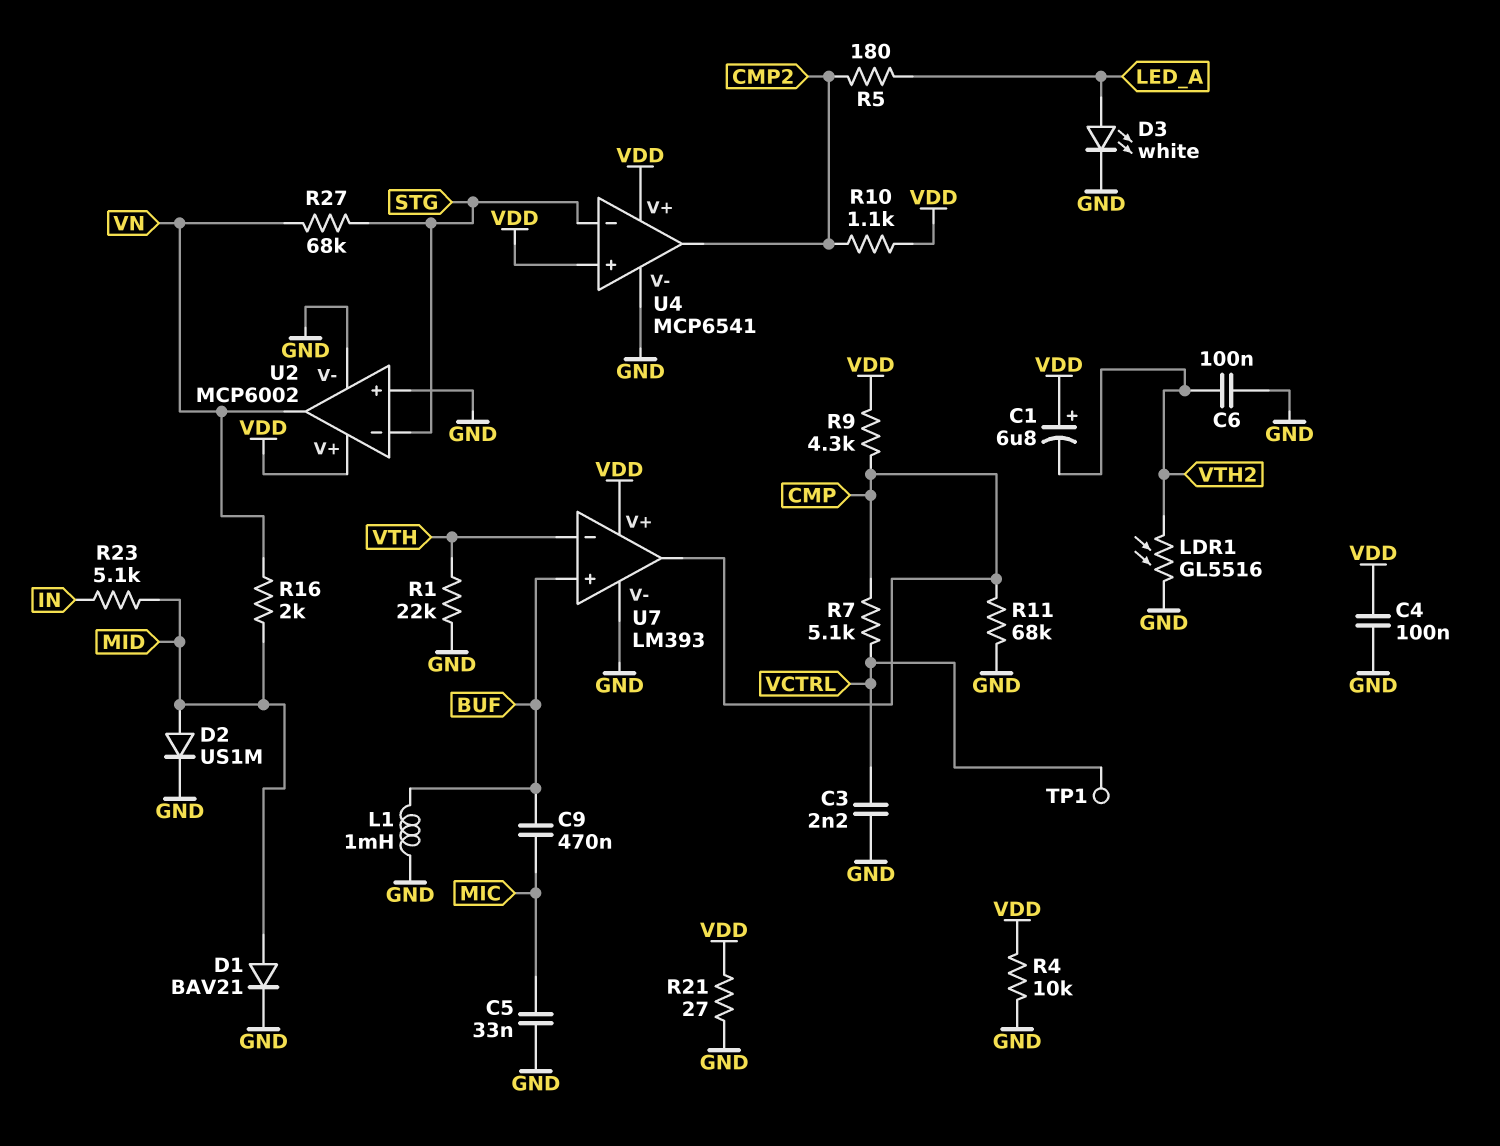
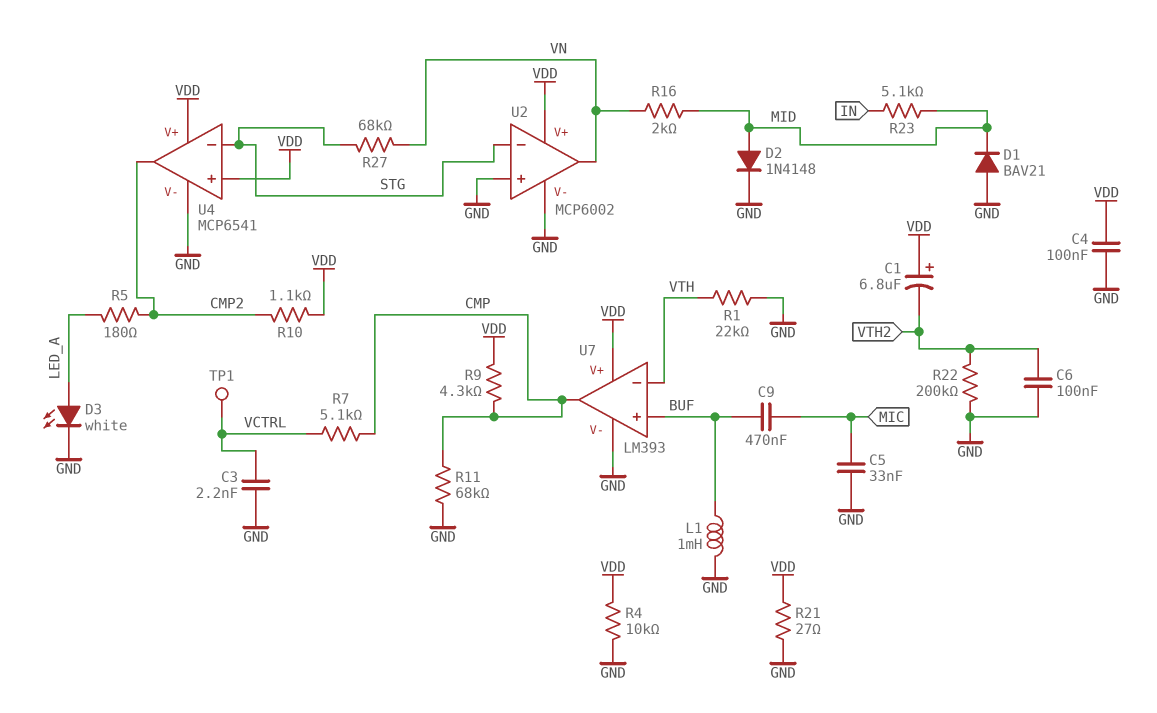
D1: diode BAV21 (A MID, K GND) -> diode BAV21 (A GND, K MID)
D2: diode US1M (A MID, K GND) -> diode 1N4148 (A MID, K GND)
LDR1: GL5516 (GND, VTH2) -> none
R22: none -> 200k (GND, VTH2)

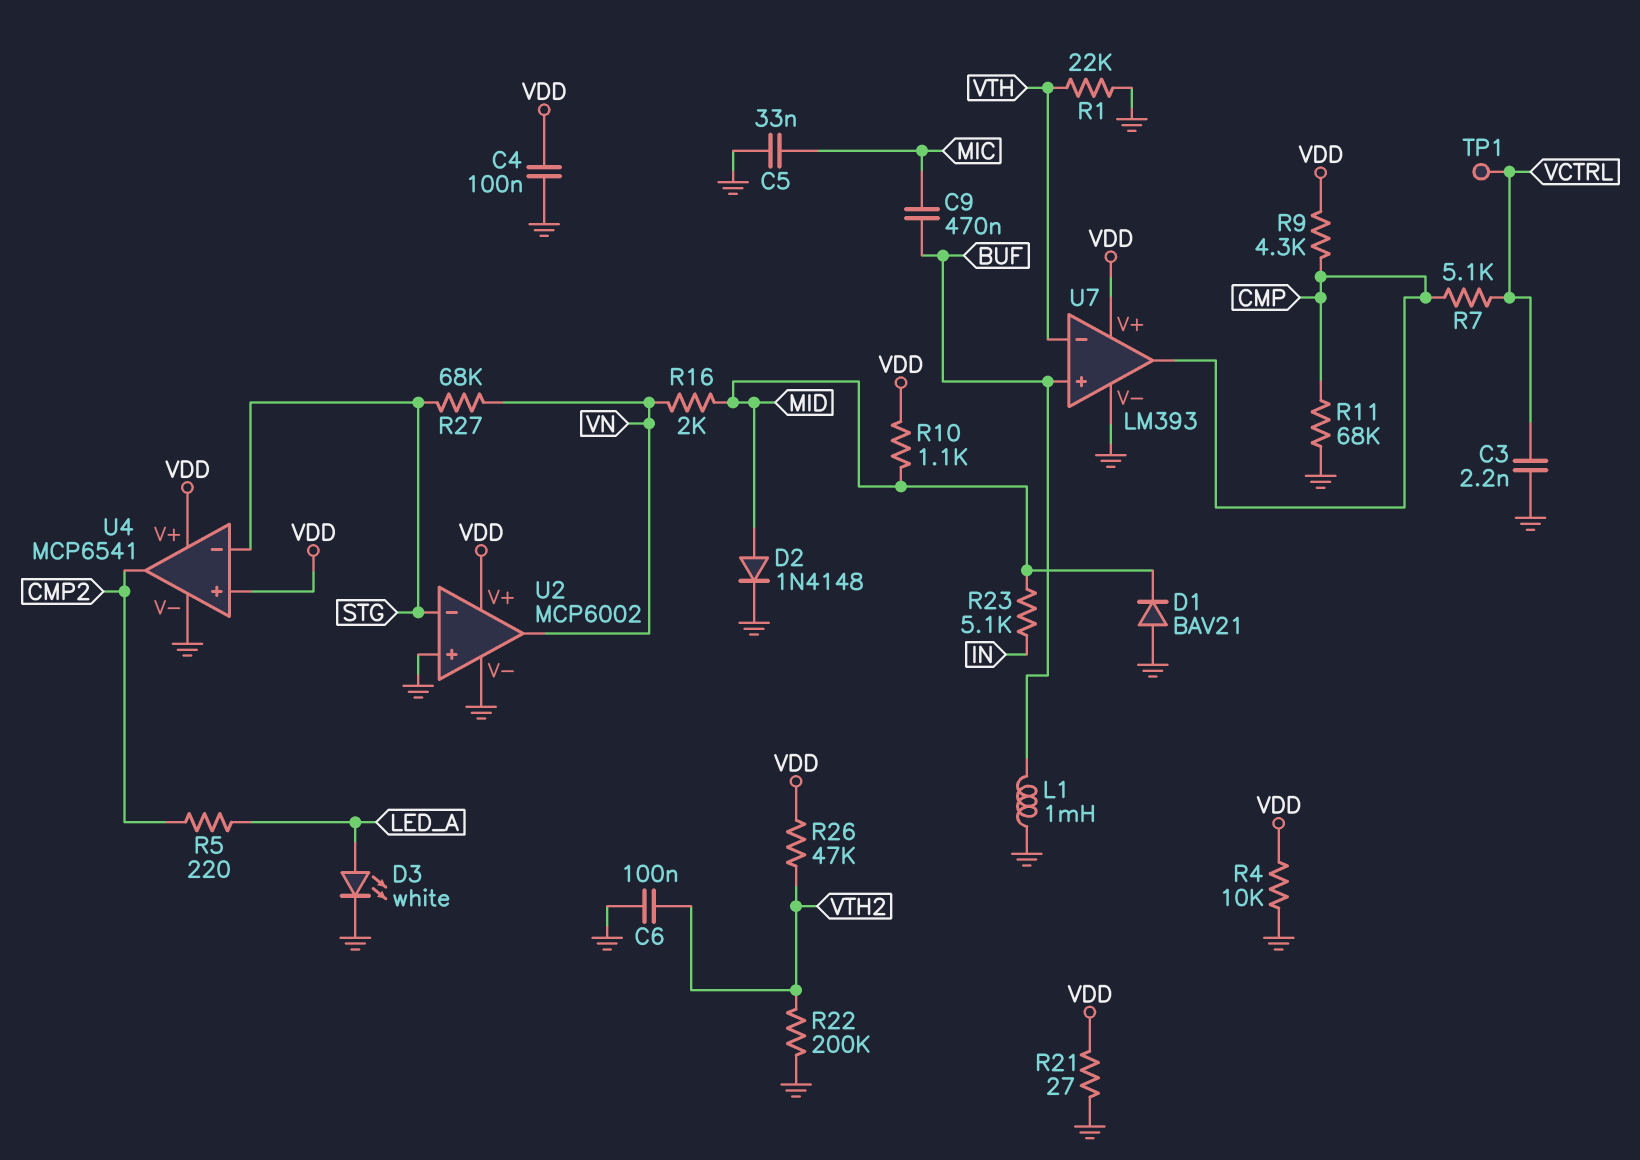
C1: 6.8uF (plus VDD, minus VTH2) -> none
R5: 180 (CMP2, LED_A) -> 220 (CMP2, LED_A)
R10: 1.1k (CMP2, VDD) -> 1.1k (MID, VDD)
R26: none -> 47k (VDD, VTH2)

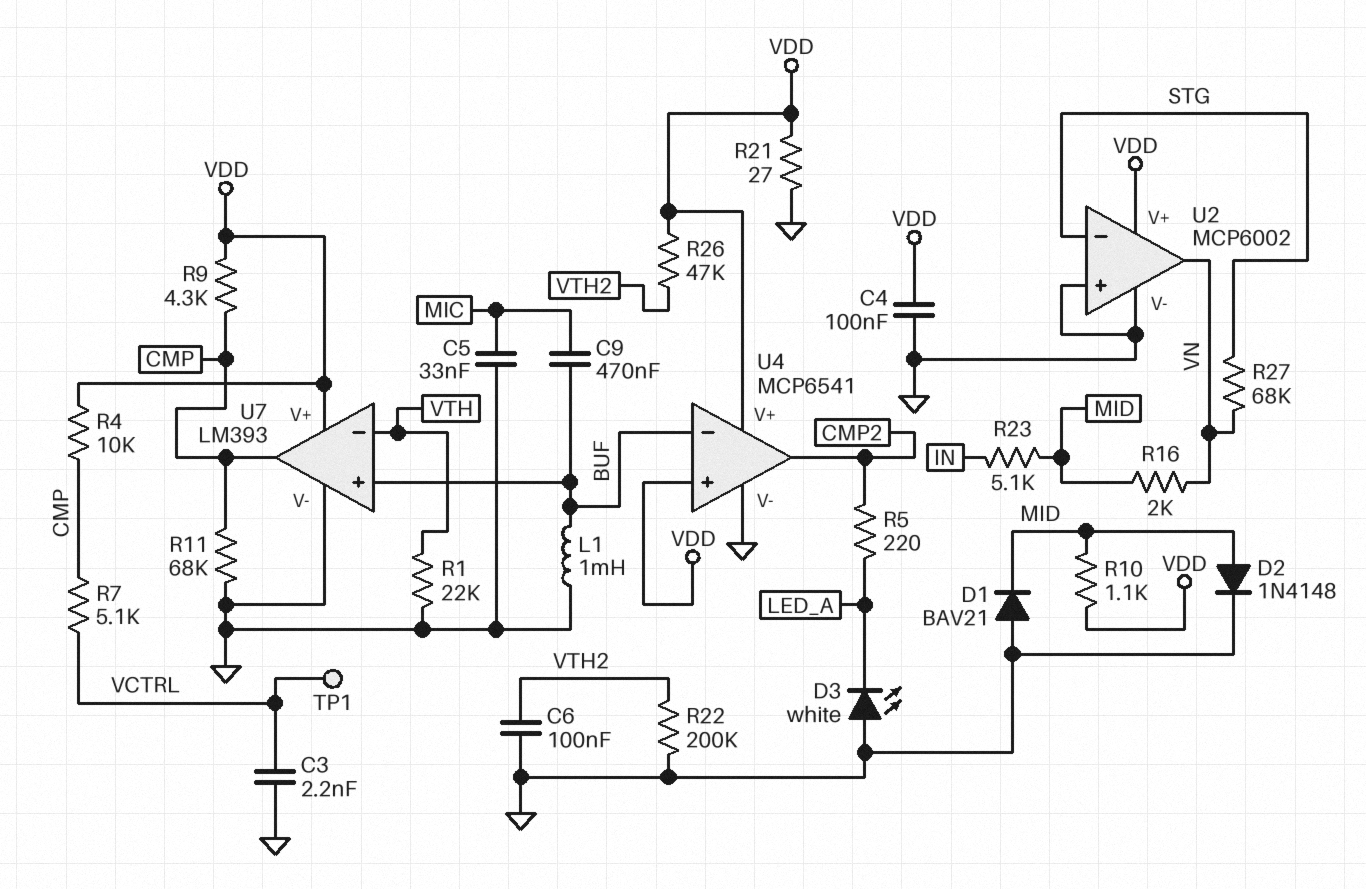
D3: LED white (A LED_A, K GND) -> LED white (A GND, K LED_A)
R4: 10k (GND, VDD) -> 10k (CMP, VDD)
U4 pin in-: STG -> BUF

